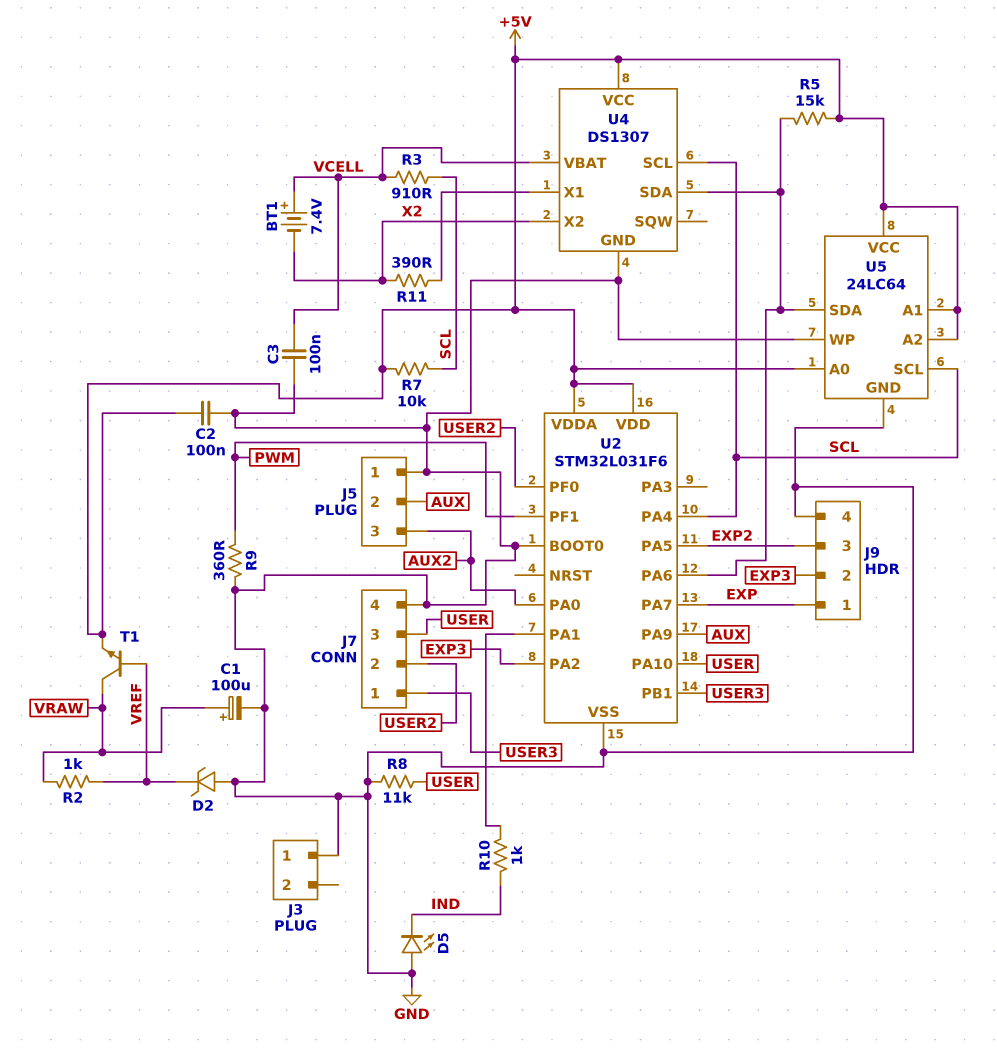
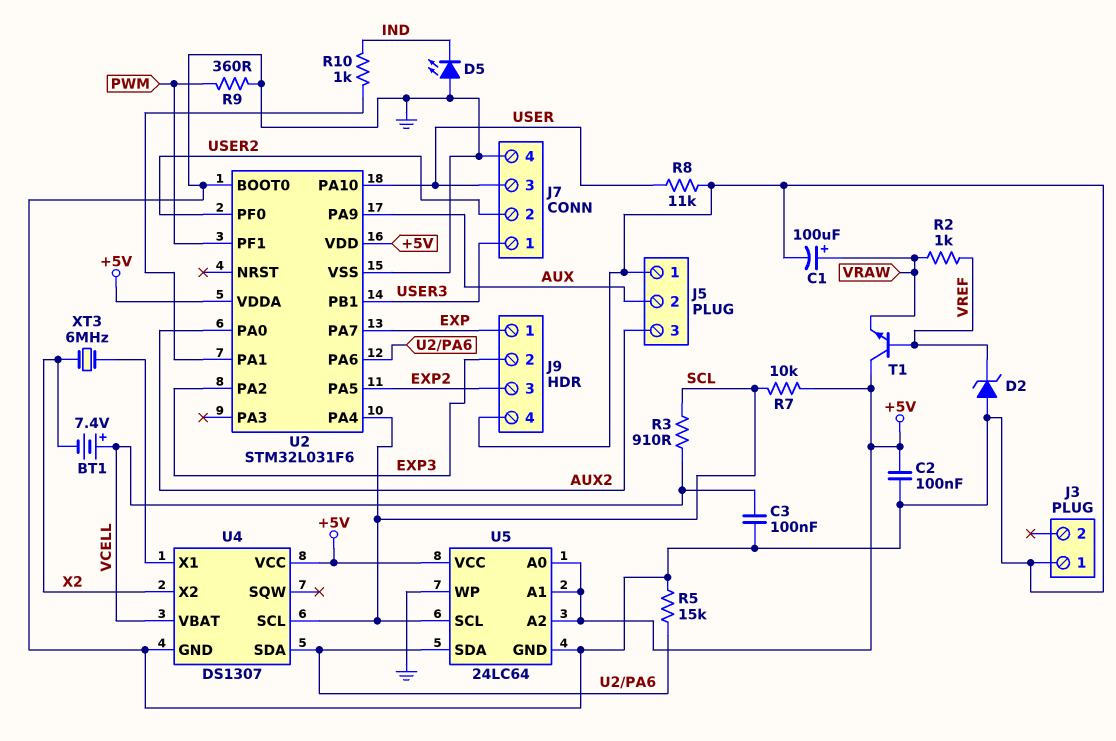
R5: 15k (+5V, U2/PA6) -> 15k (GND, U2/PA6)
R11: 390 (U4/X1, X2) -> none
T1: NPN (B VREF, C VRAW, E +5V) -> NPN (B VREF, C +5V, E VRAW)
XT3: none -> 6MHz (U4/X1, X2)

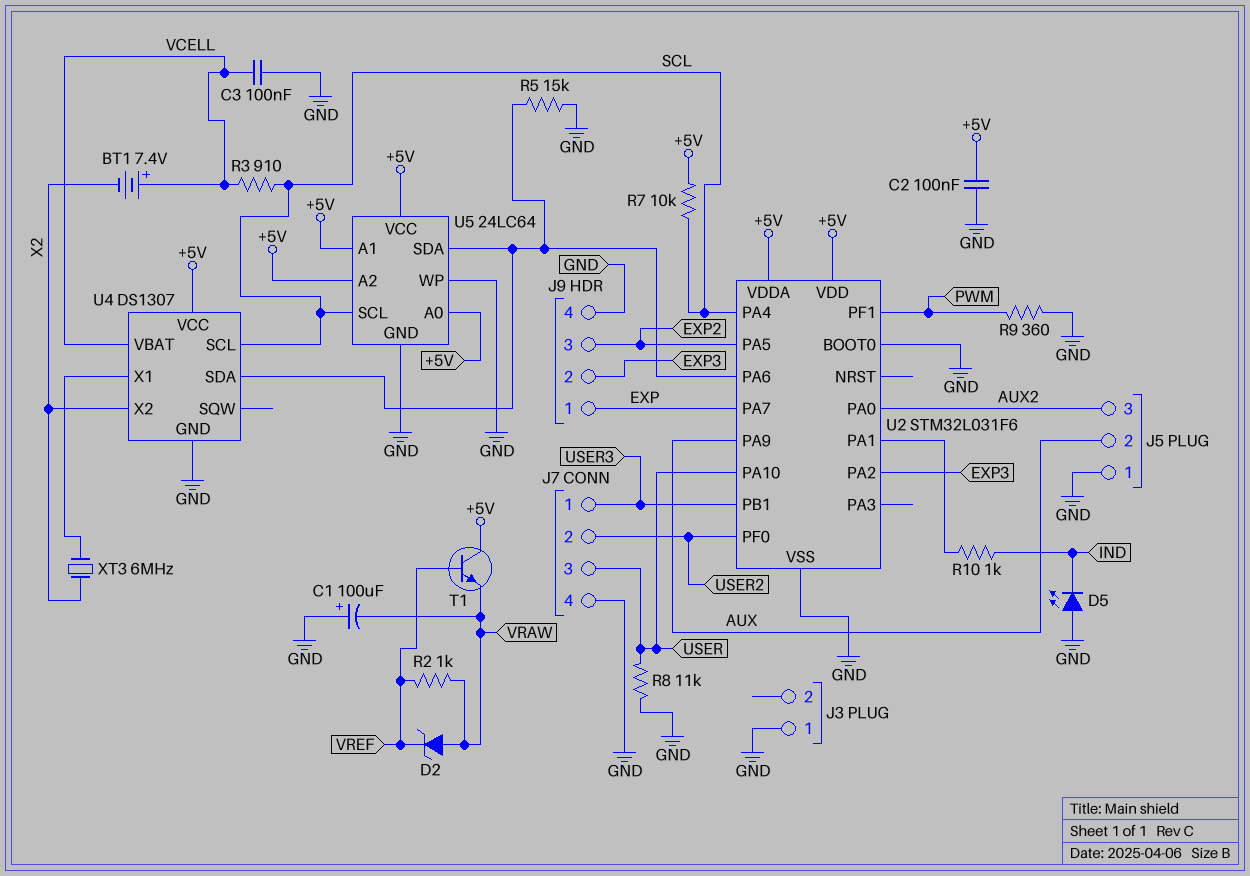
C1: 100uF (plus VRAW, minus GND) -> 100uF (plus GND, minus VRAW)
D2: zener (A GND, K VREF) -> zener (A VRAW, K VREF)

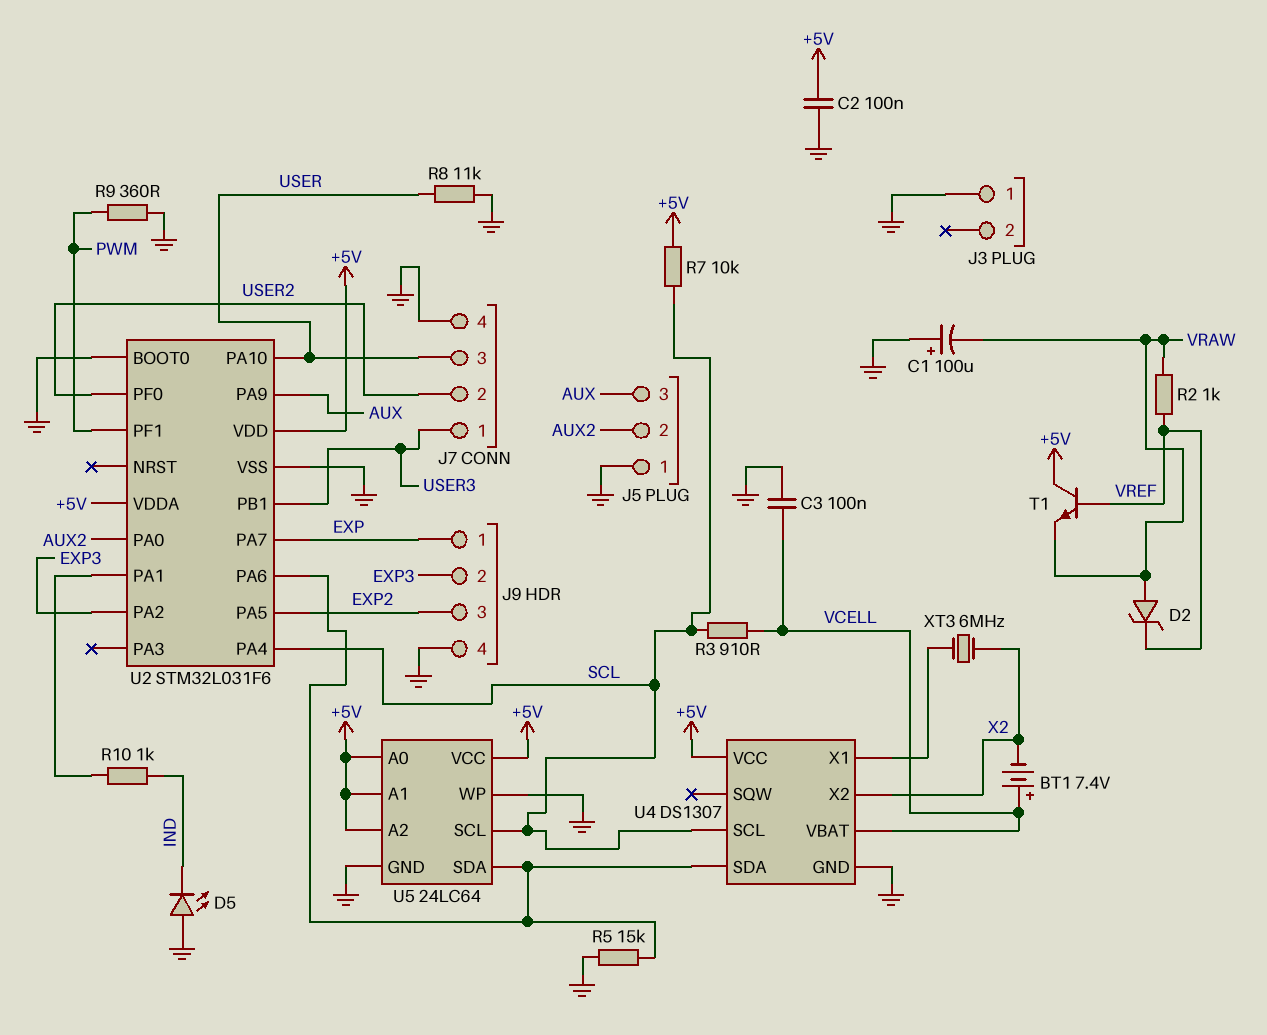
J5 pin 2: AUX -> AUX2
J5 pin 3: AUX2 -> AUX

